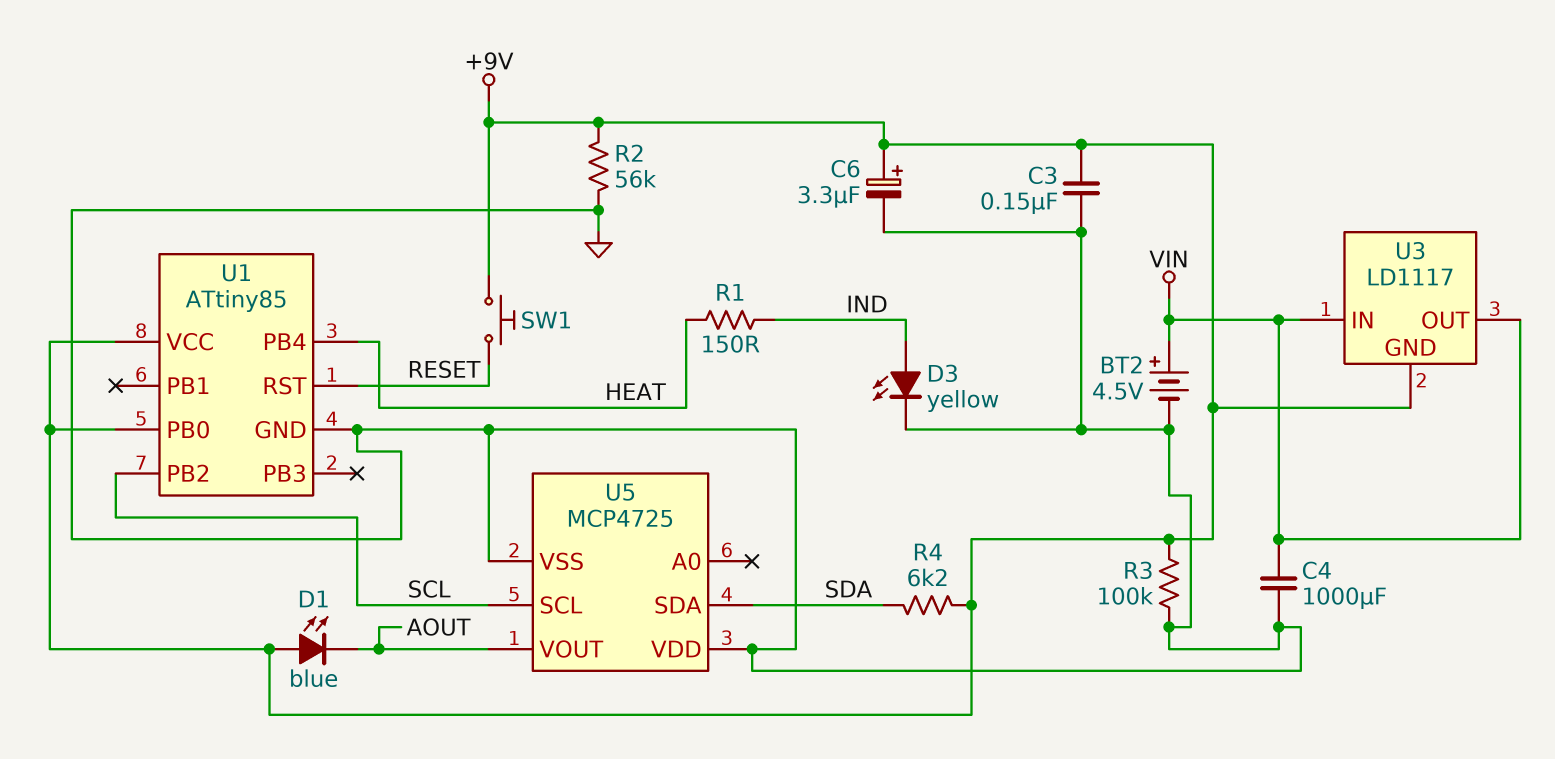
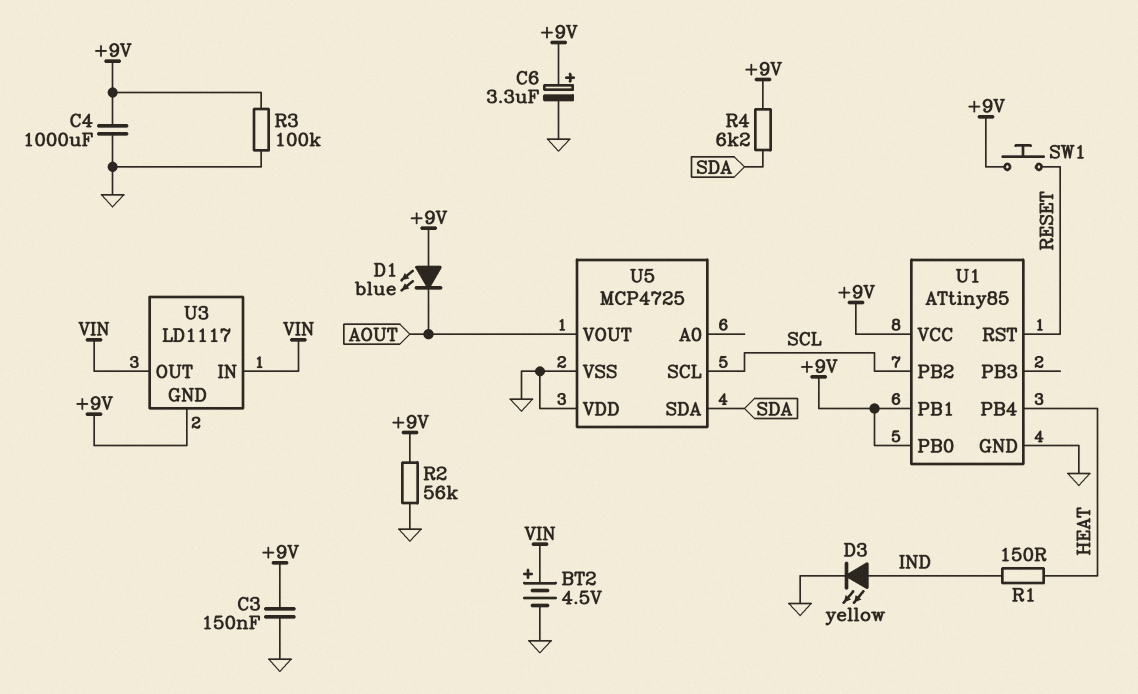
C4: 1000uF (GND, VIN) -> 1000uF (+9V, GND)
U1 pin PB1: none -> +9V

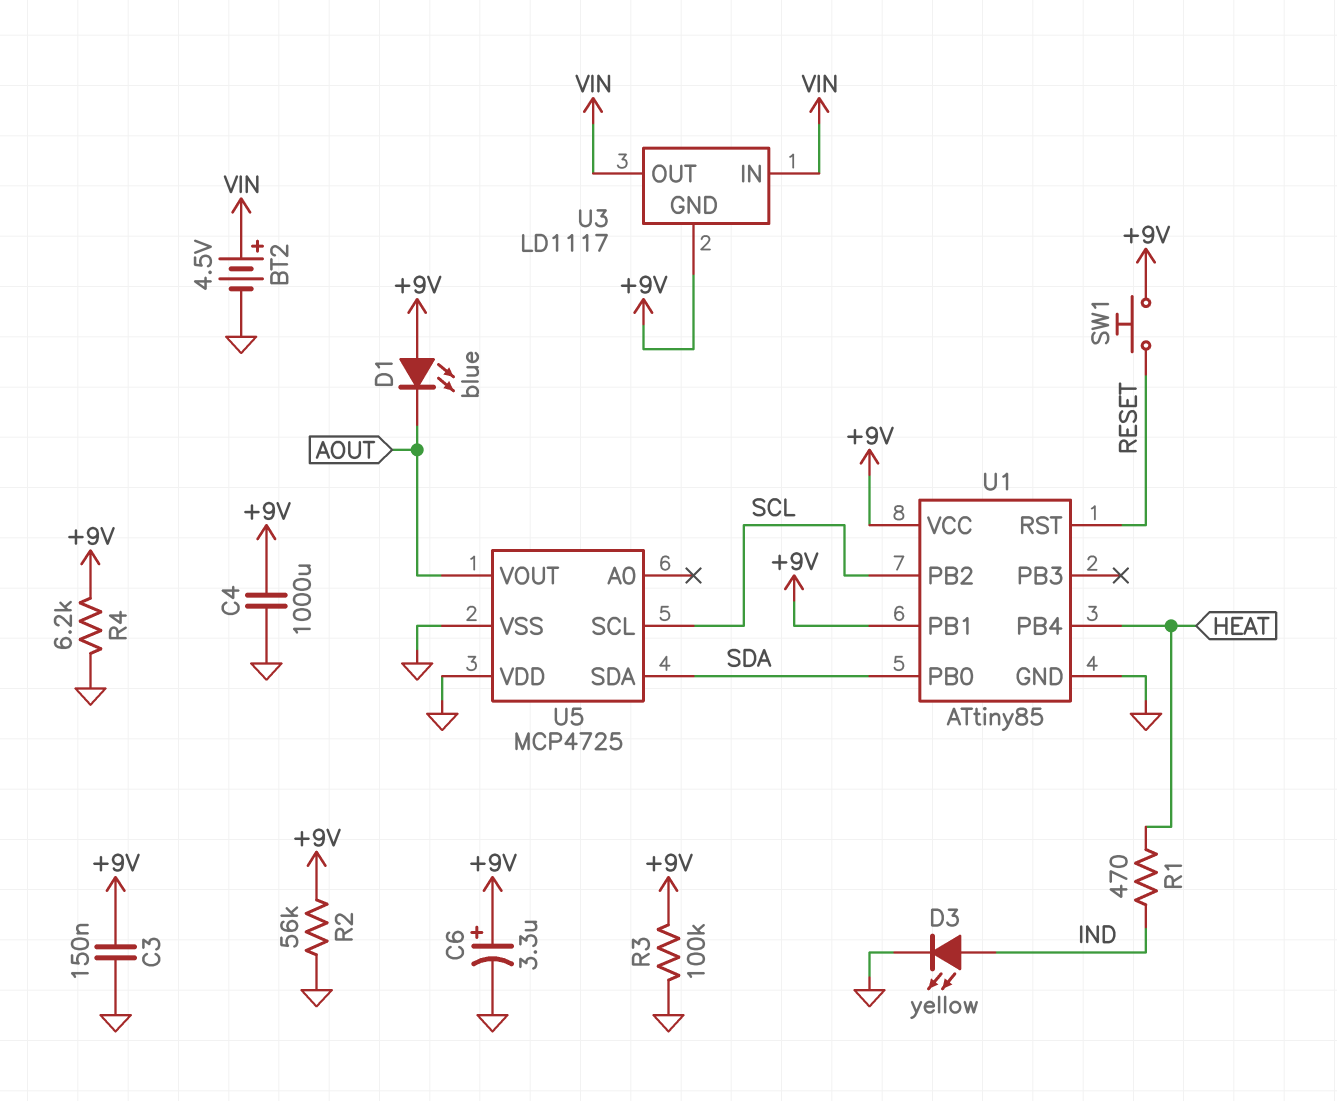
R1: 150 (HEAT, IND) -> 470 (HEAT, IND)
R4: 6.2k (+9V, SDA) -> 6.2k (+9V, GND)
U1 pin PB0: +9V -> SDA

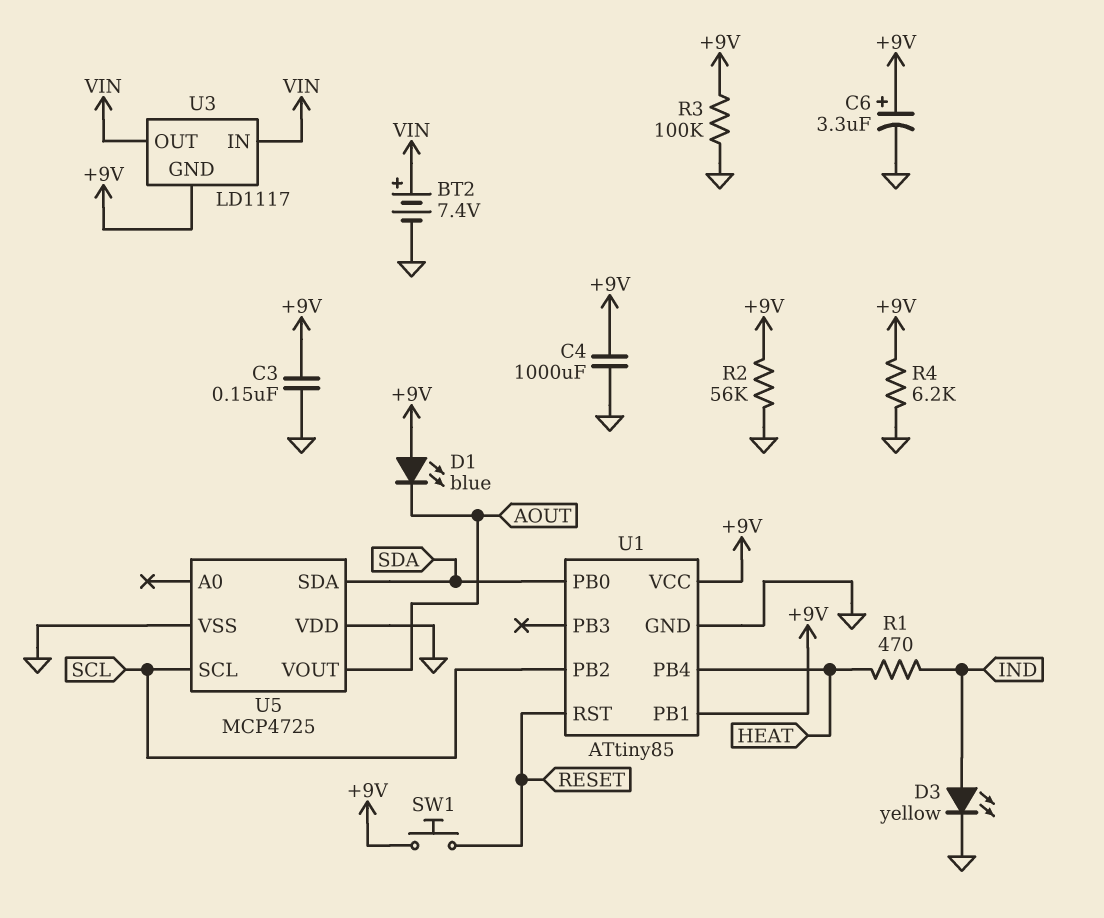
BT2: 4.5V (plus VIN, minus GND) -> 7.4V (plus VIN, minus GND)

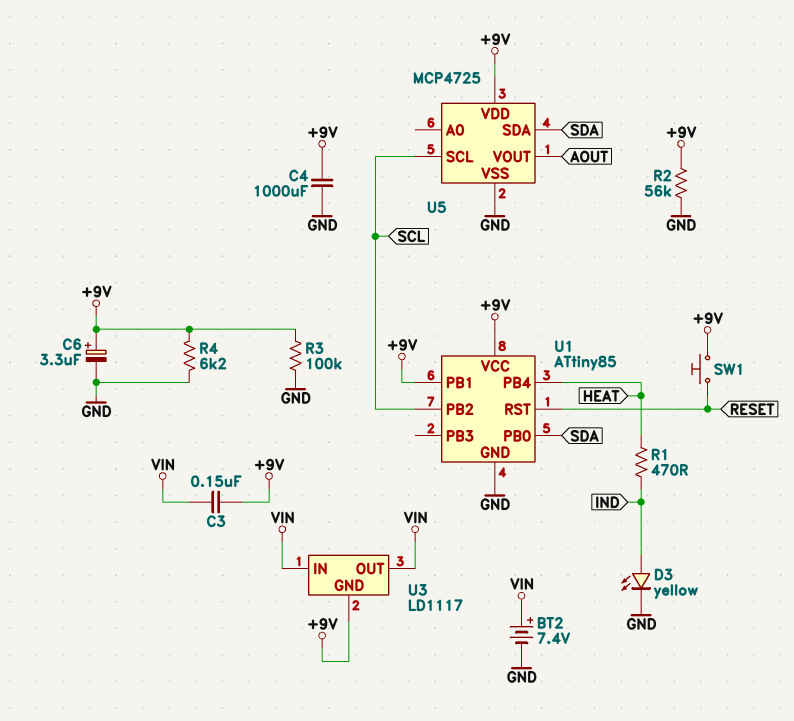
C3: 150nF (+9V, GND) -> 150nF (+9V, VIN)
D1: LED blue (A +9V, K AOUT) -> none
U5 pin VDD: GND -> +9V

